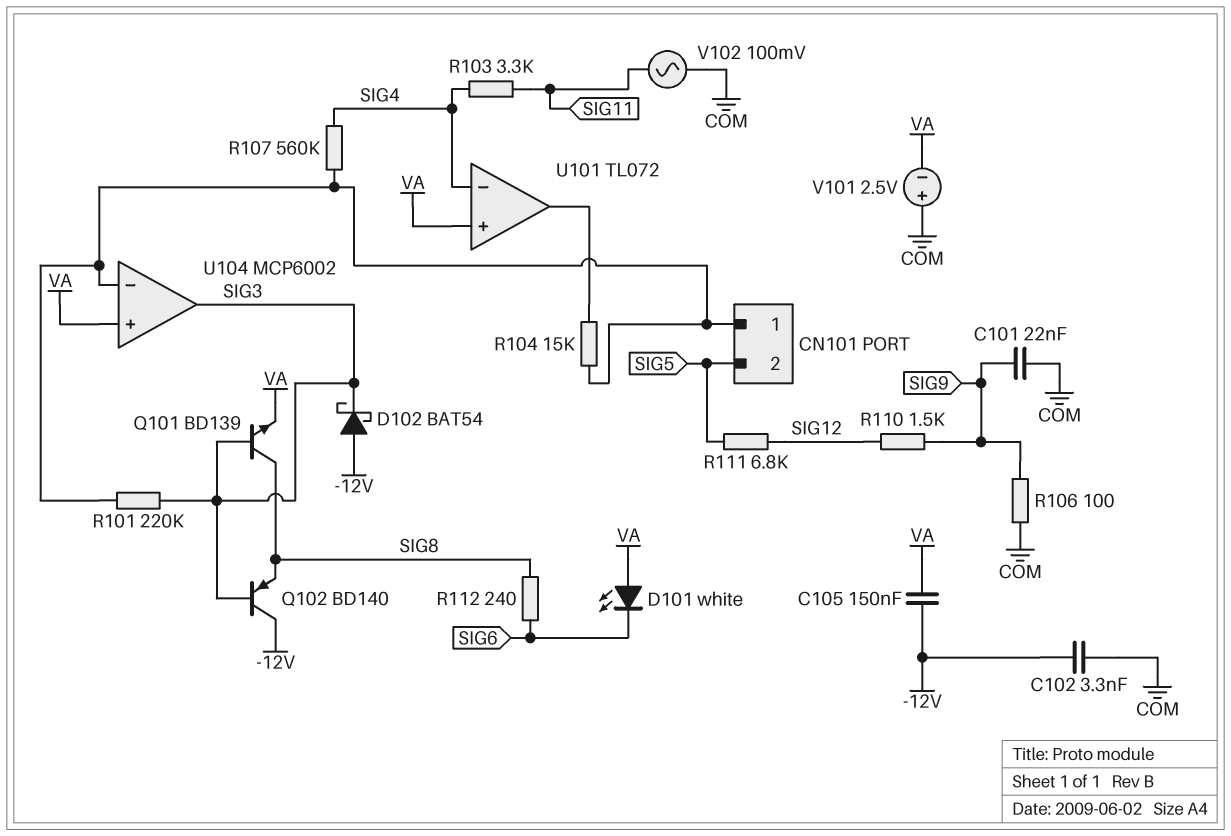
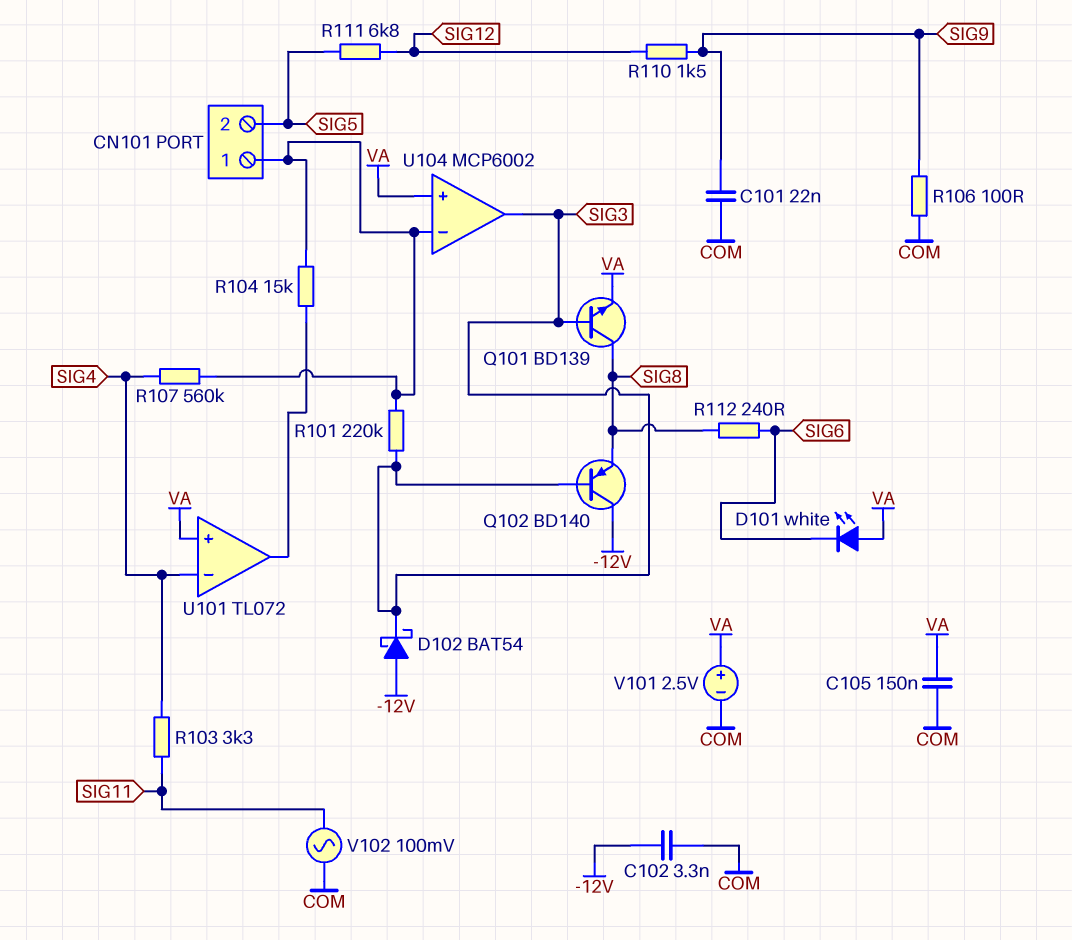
C105: 150nF (-12V, VA) -> 150nF (COM, VA)
V101: 2.5V (plus COM, minus VA) -> 2.5V (plus VA, minus COM)

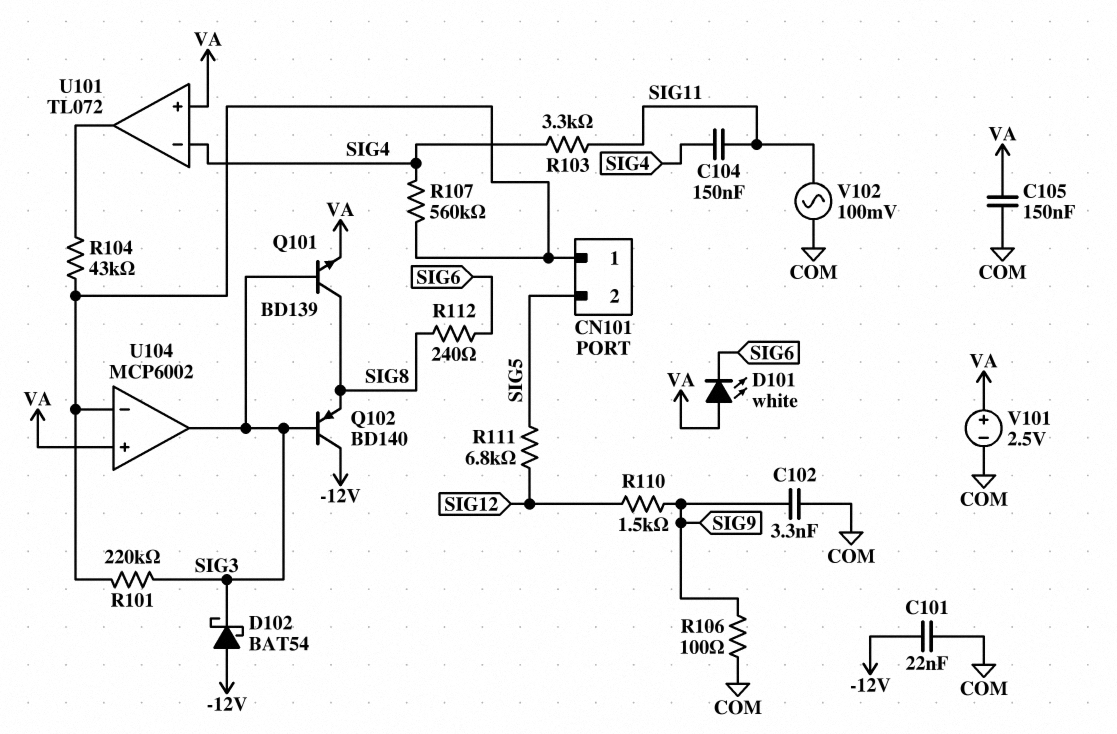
C101: 22nF (COM, SIG9) -> 22nF (-12V, COM)
C102: 3.3nF (-12V, COM) -> 3.3nF (COM, SIG9)
C104: none -> 150nF (SIG4, SIG11)
R104: 15k (CN101/1, U101/out) -> 43k (CN101/1, U101/out)

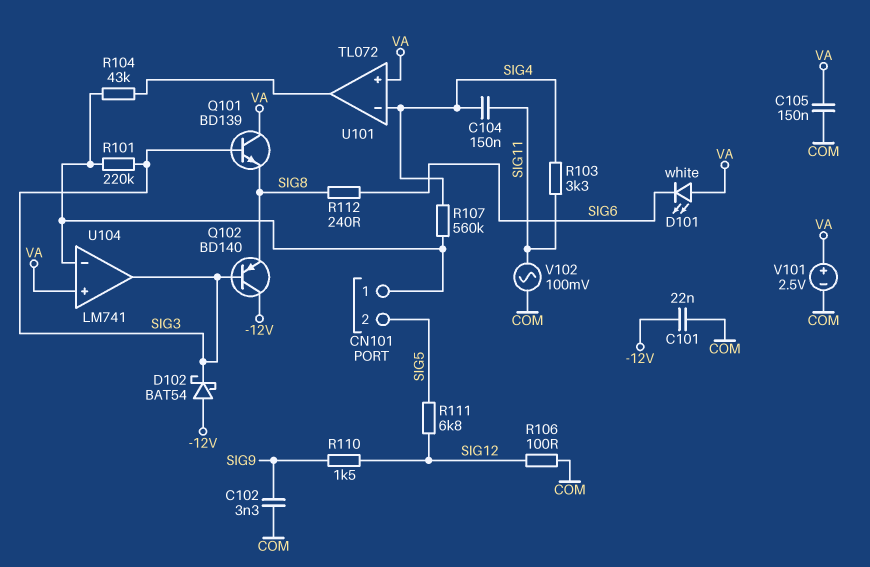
Q101: NPN BD139 (B SIG3, C SIG8, E VA) -> NPN BD139 (B SIG3, C VA, E SIG8)
R106: 100 (COM, SIG9) -> 100 (COM, SIG12)
U104: MCP6002 -> LM741

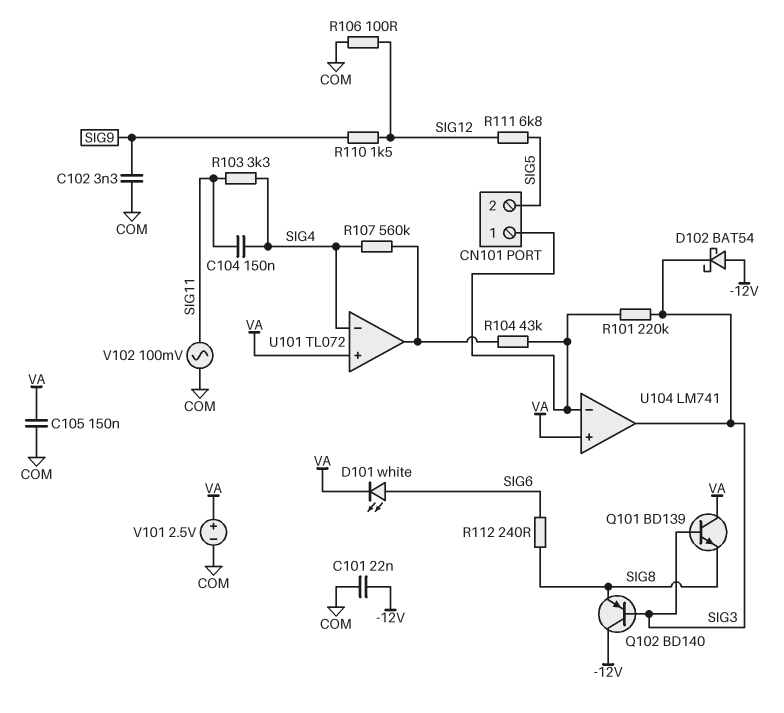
D101: LED white (A VA, K SIG6) -> LED white (A SIG6, K VA)
R107: 560k (CN101/1, SIG4) -> 560k (SIG4, U101/out)

